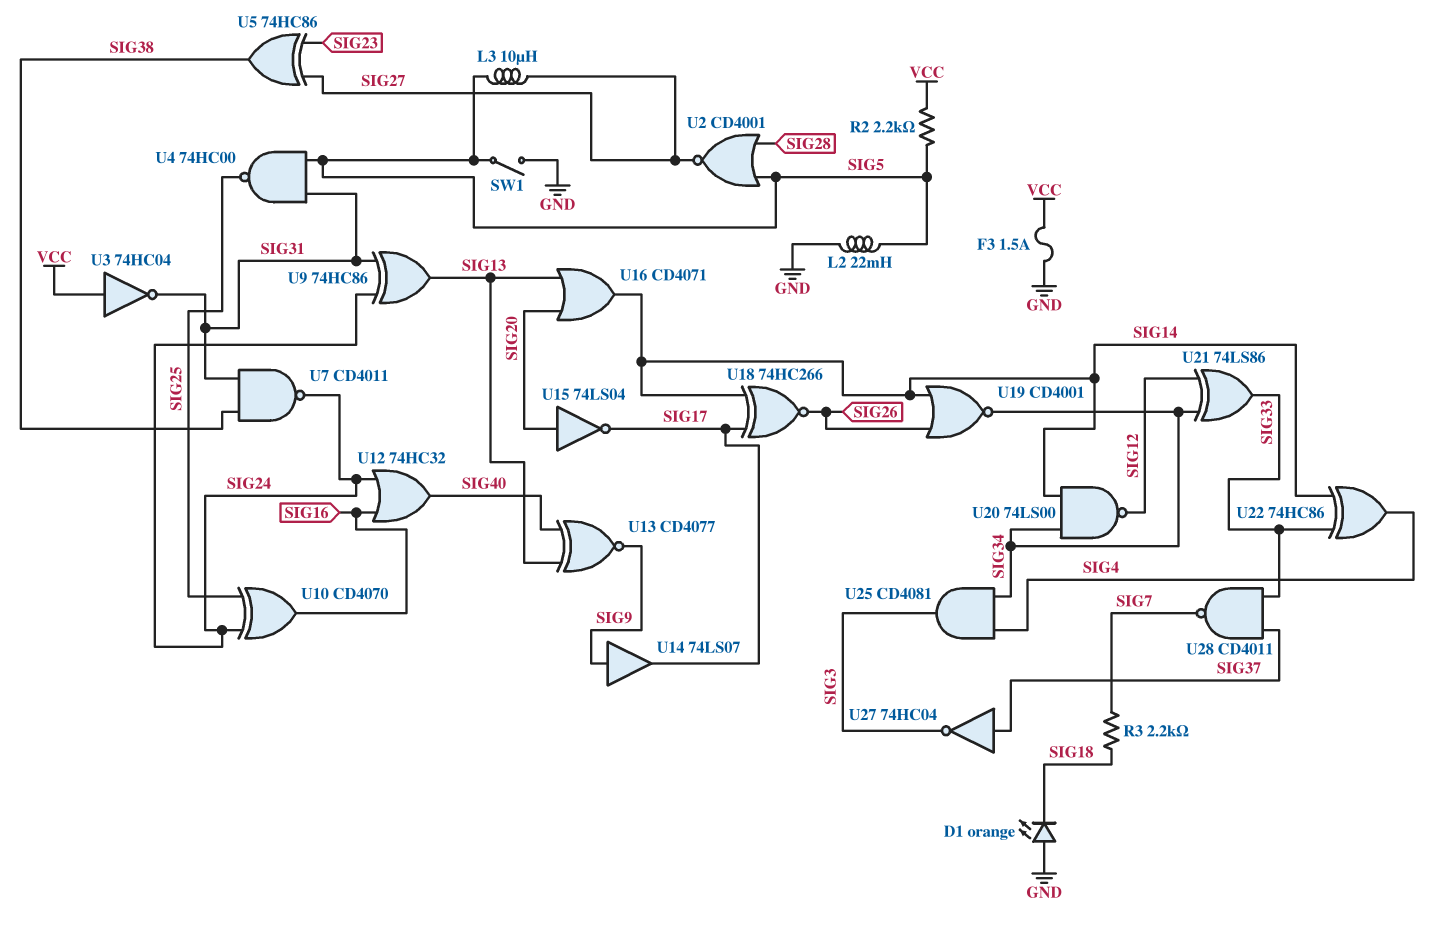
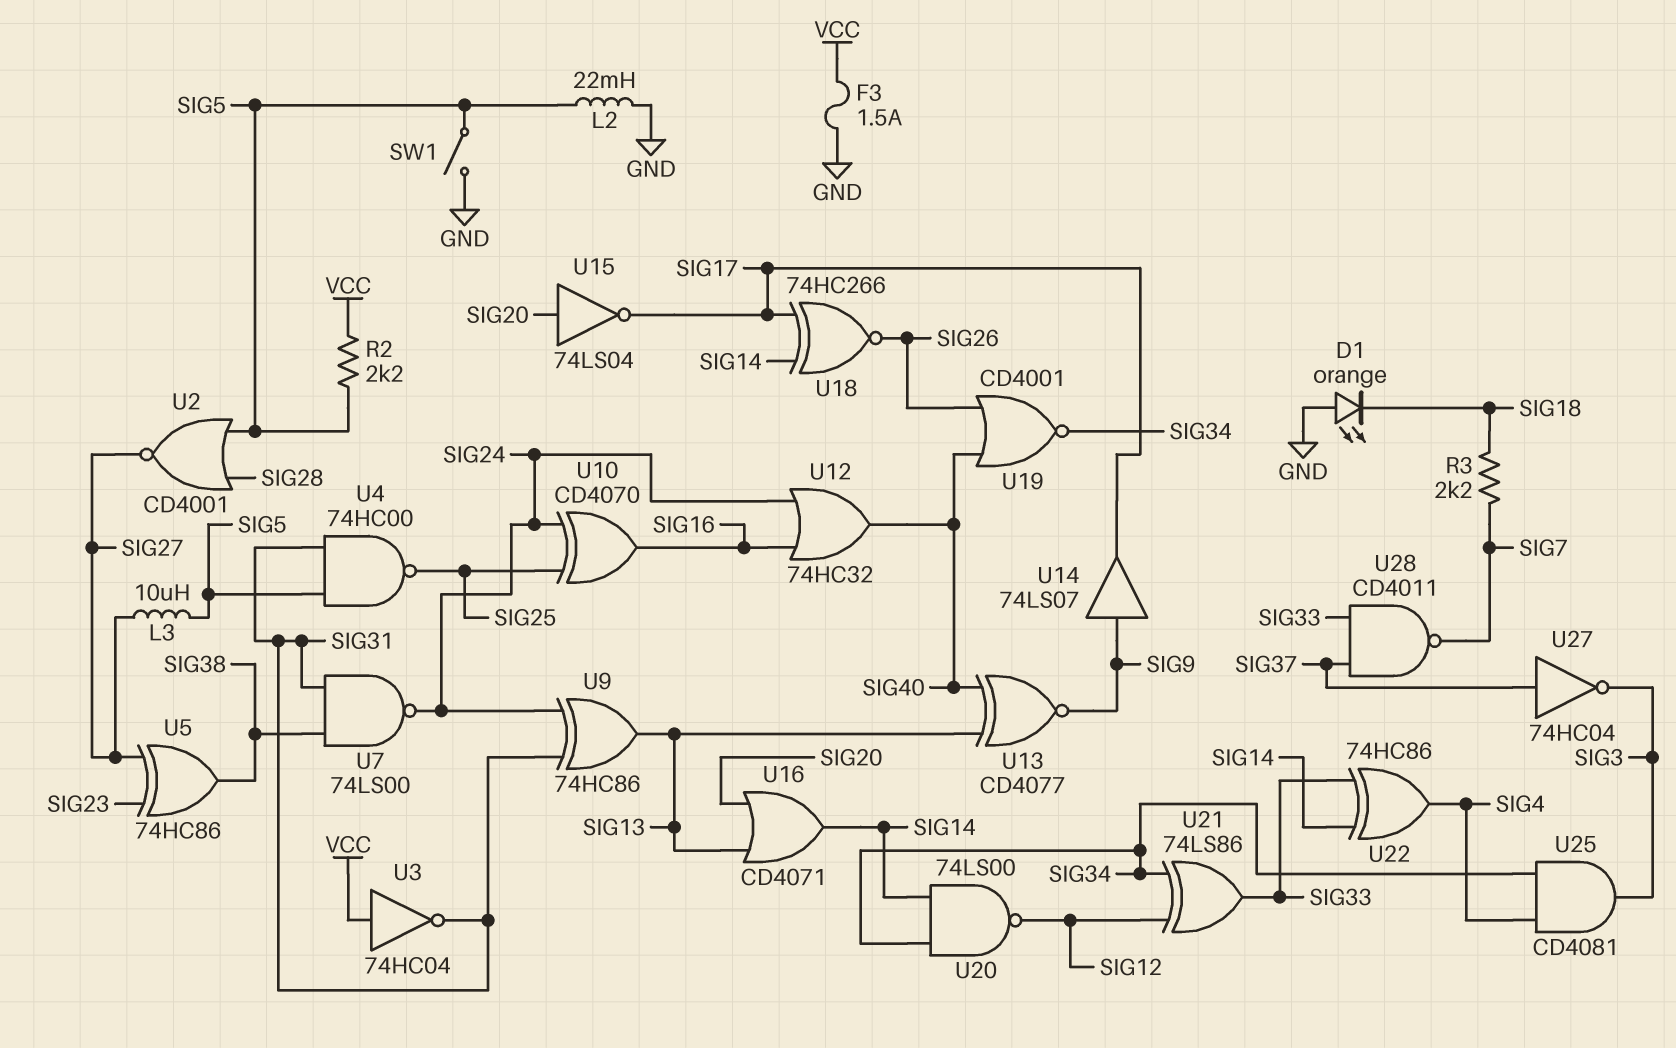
U7: NAND CD4011 (in SIG31, in SIG38, out SIG24) -> NAND 74LS00 (in SIG31, in SIG38, out SIG24)
U19: NOR CD4001 (in SIG14, in SIG26, out SIG34) -> NOR CD4001 (in SIG26, in SIG40, out SIG34)

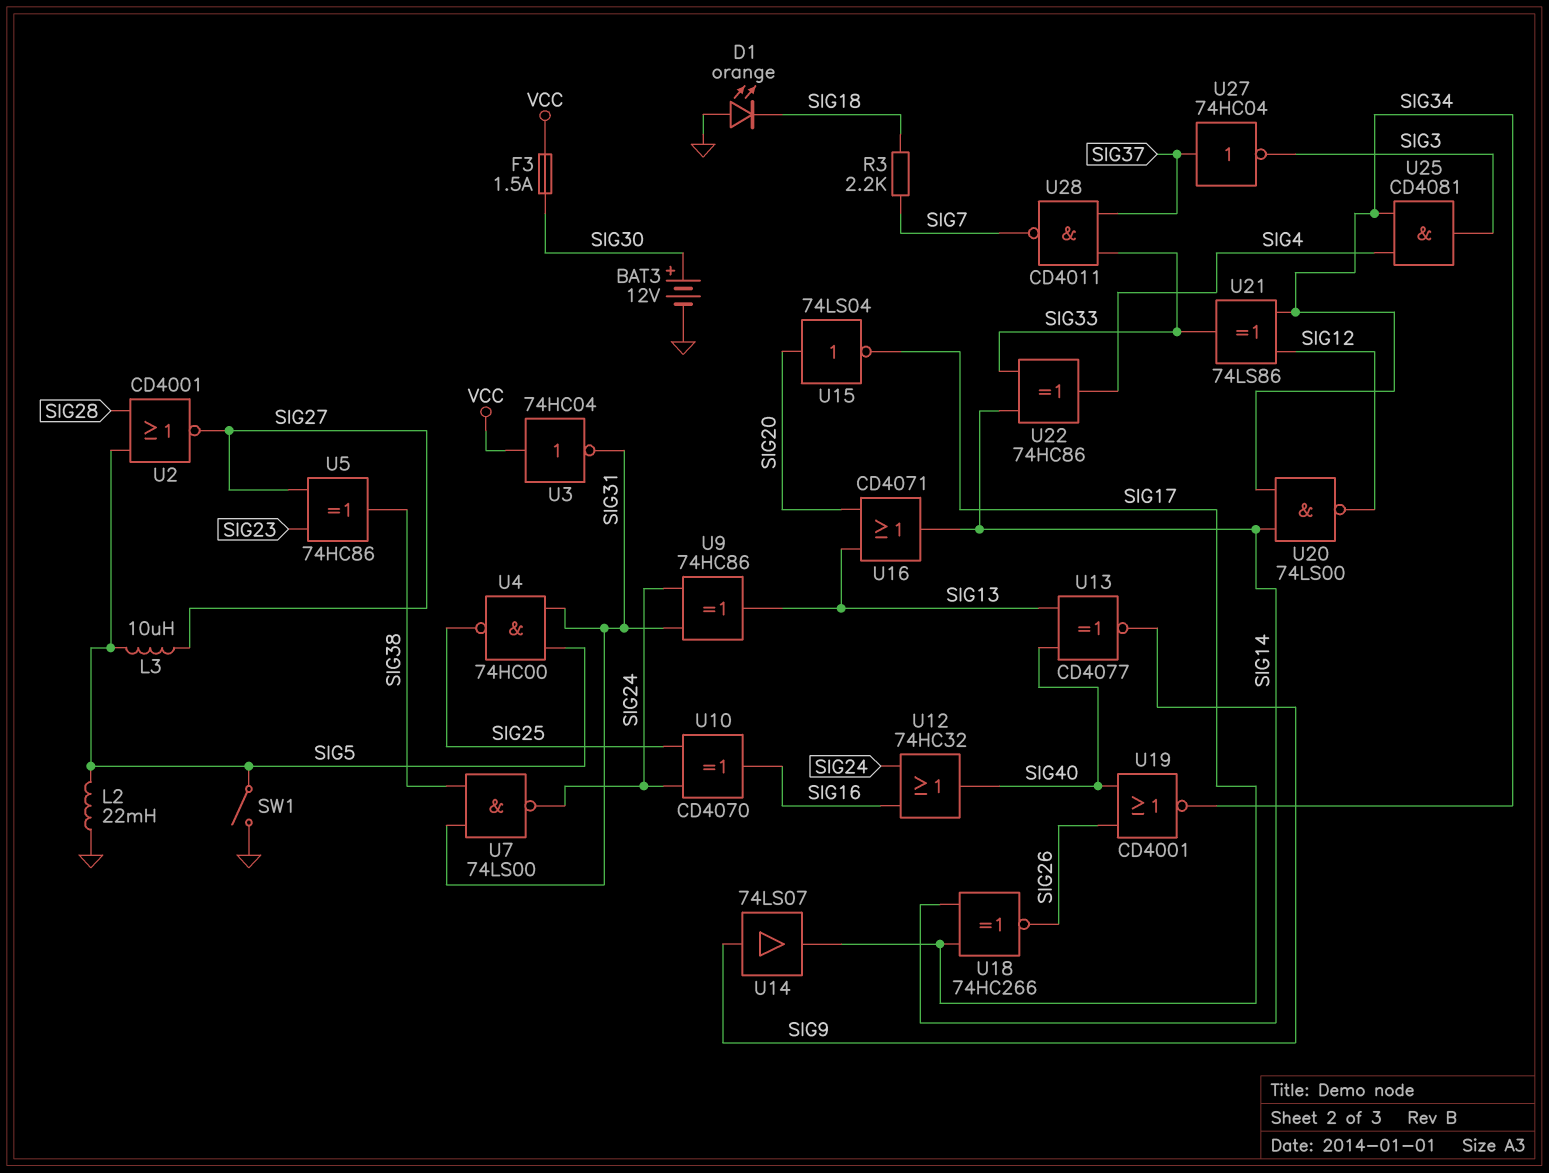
BAT3: none -> 12V (plus SIG30, minus GND)
F3: 1.5A (GND, VCC) -> 1.5A (SIG30, VCC)
R2: 2.2k (SIG5, VCC) -> none

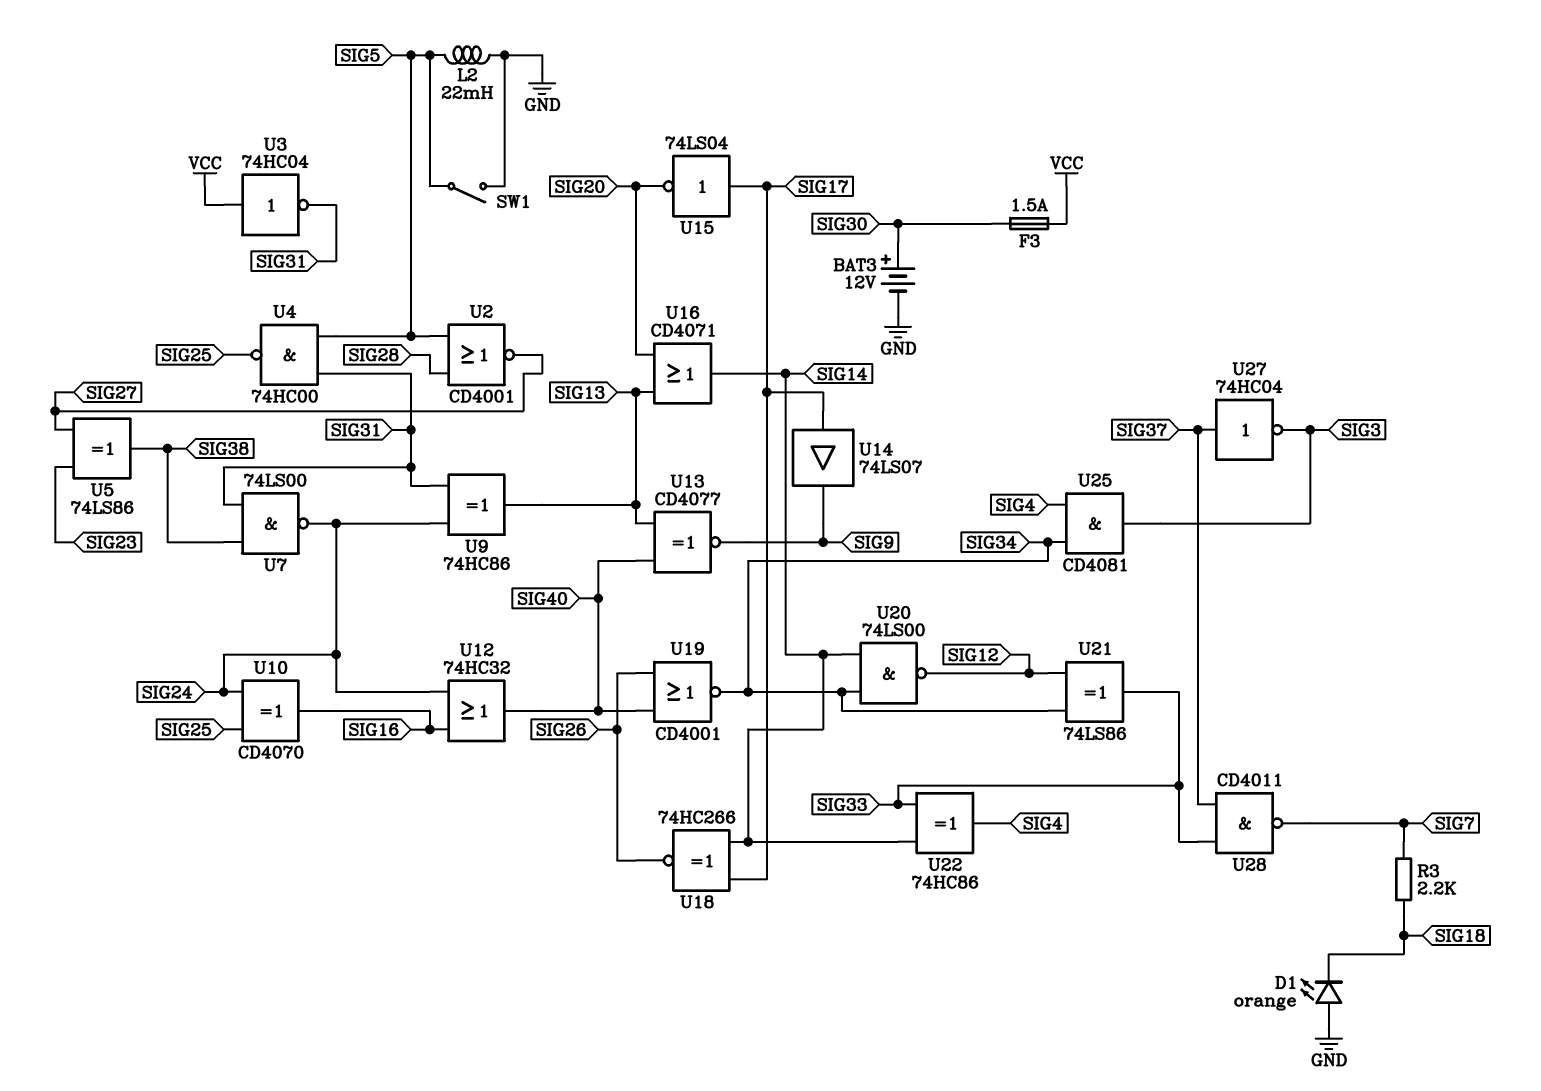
L3: 10uH (SIG5, SIG27) -> none
U5: XOR 74HC86 (in SIG23, in SIG27, out SIG38) -> XOR 74LS86 (in SIG23, in SIG27, out SIG38)
U14: buffer 74LS07 (in SIG9, out SIG17) -> buffer 74LS07 (in SIG17, out SIG9)
U15: NOT 74LS04 (in SIG20, out SIG17) -> NOT 74LS04 (in SIG17, out SIG20)

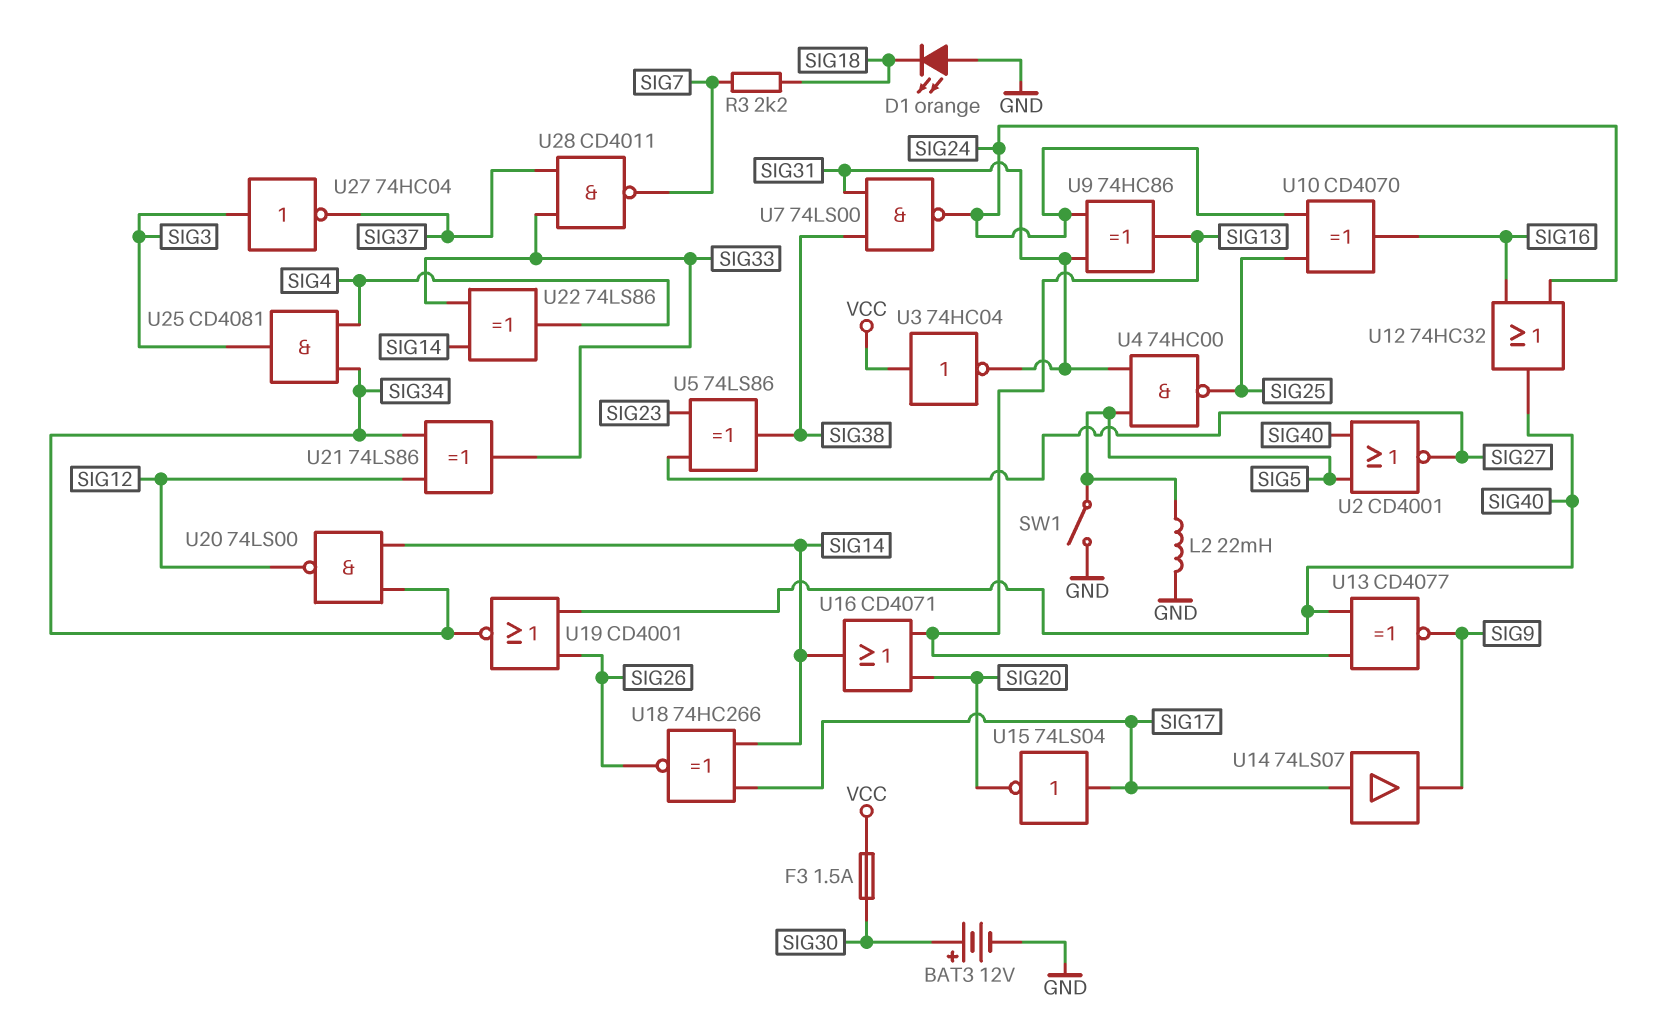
U2: NOR CD4001 (in SIG5, in SIG28, out SIG27) -> NOR CD4001 (in SIG5, in SIG40, out SIG27)
U22: XOR 74HC86 (in SIG14, in SIG33, out SIG4) -> XOR 74LS86 (in SIG14, in SIG33, out SIG4)
U27: NOT 74HC04 (in SIG37, out SIG3) -> NOT 74HC04 (in SIG3, out SIG37)

